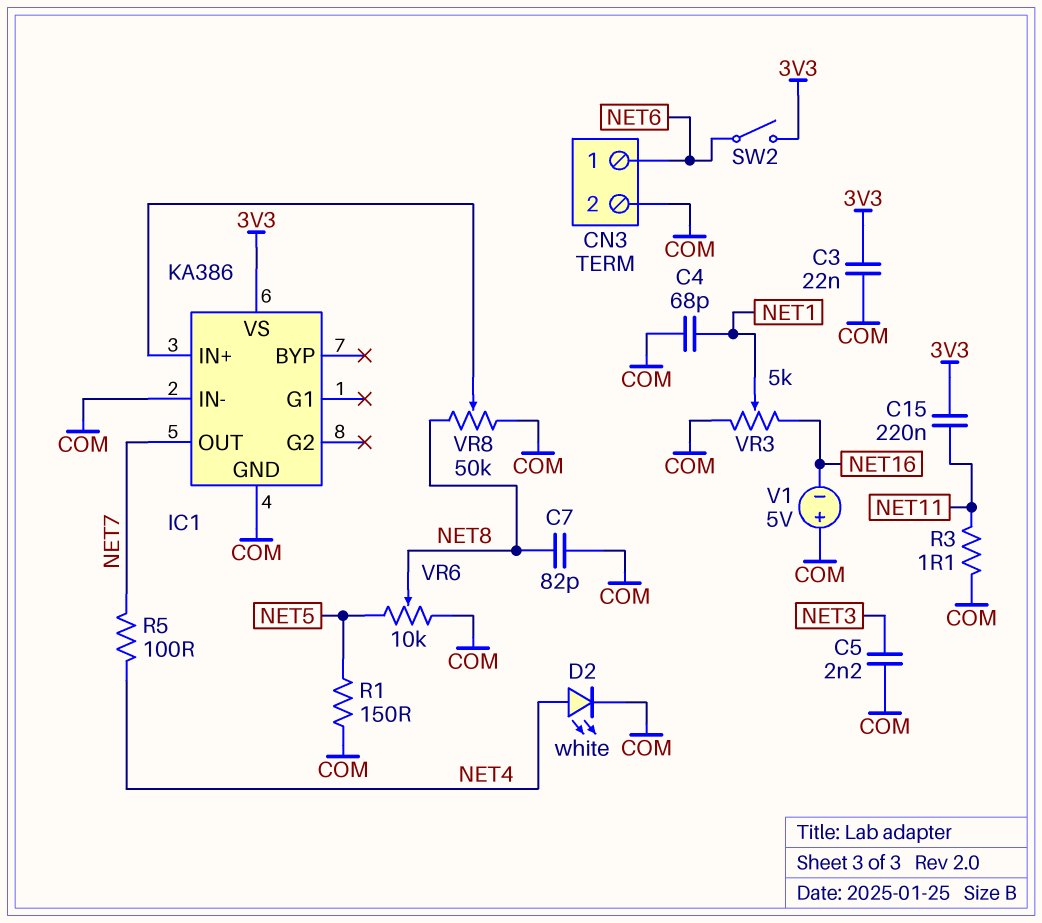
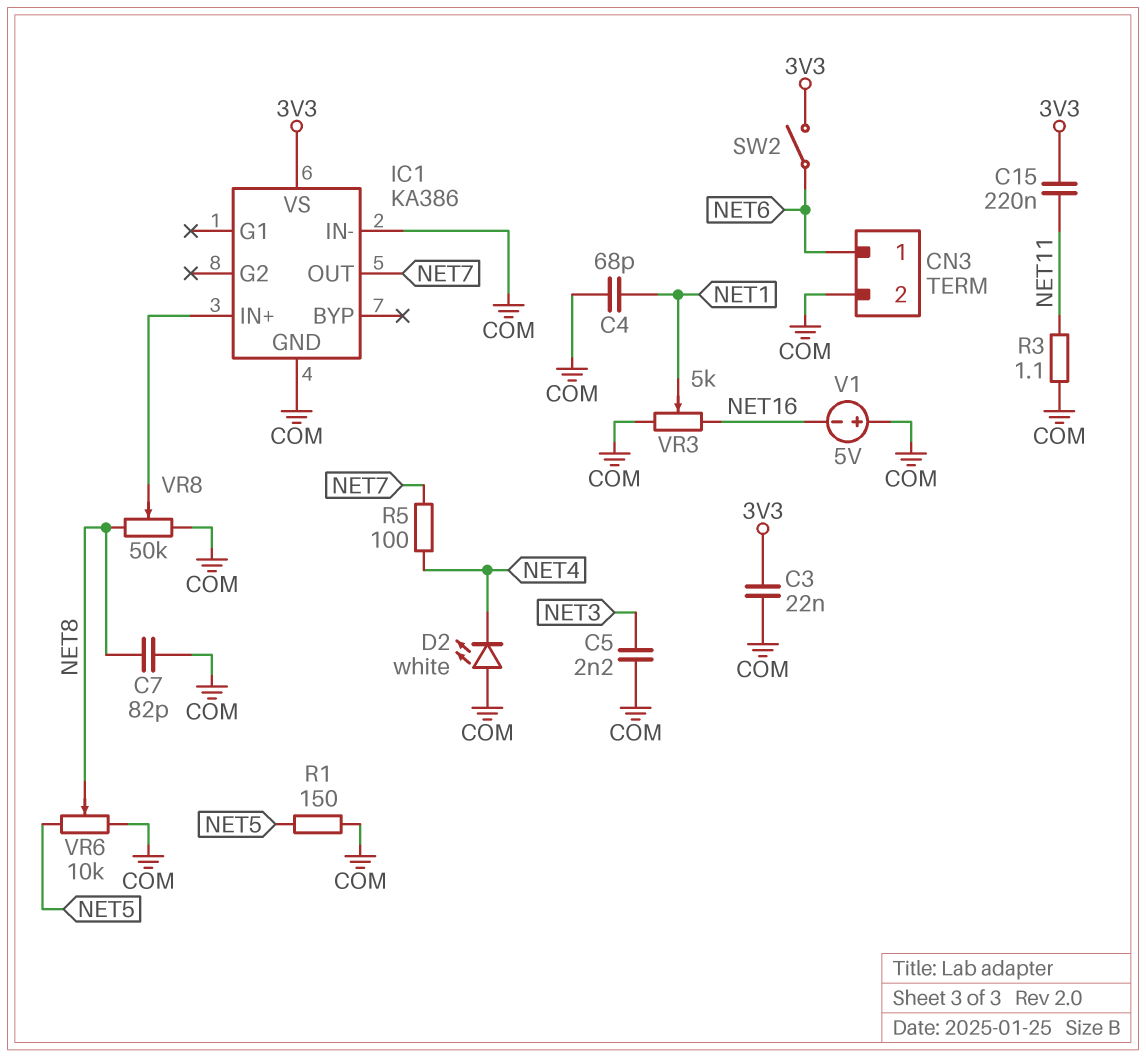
D2: LED white (A NET4, K COM) -> LED white (A COM, K NET4)

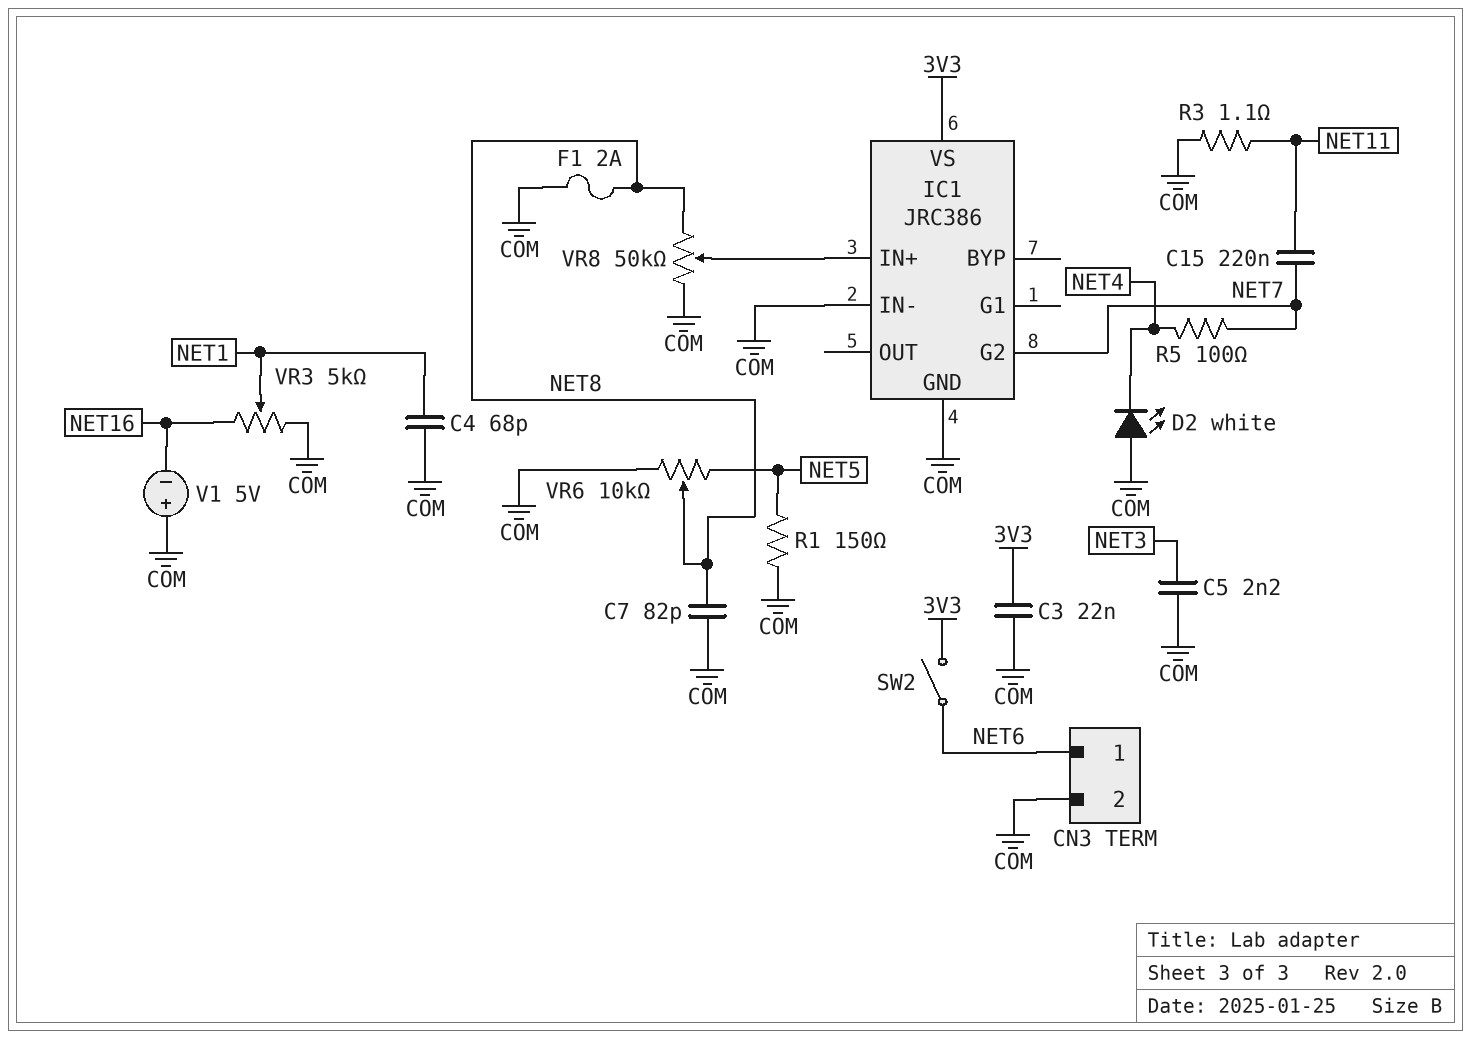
C15: 220nF (3V3, NET11) -> 220nF (NET7, NET11)
F1: none -> 2A (COM, NET8)
IC1: KA386 -> JRC386
IC1 pin G2: none -> NET7
IC1 pin OUT: NET7 -> none

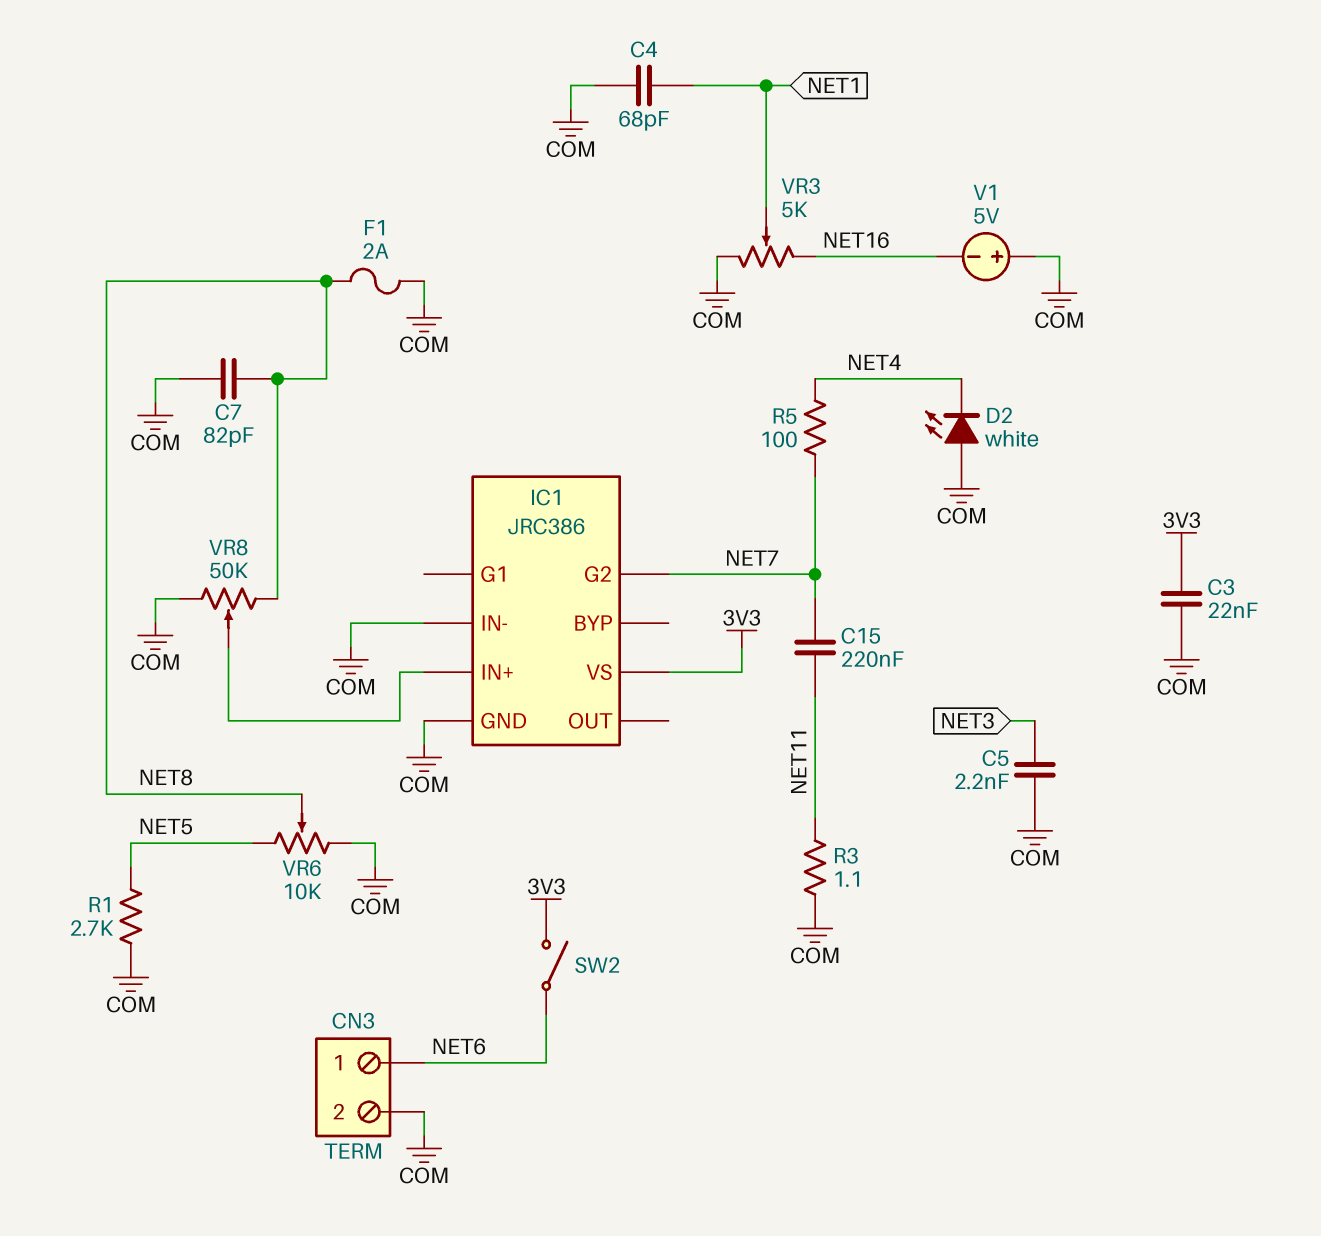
R1: 150 (COM, NET5) -> 2.7k (COM, NET5)

